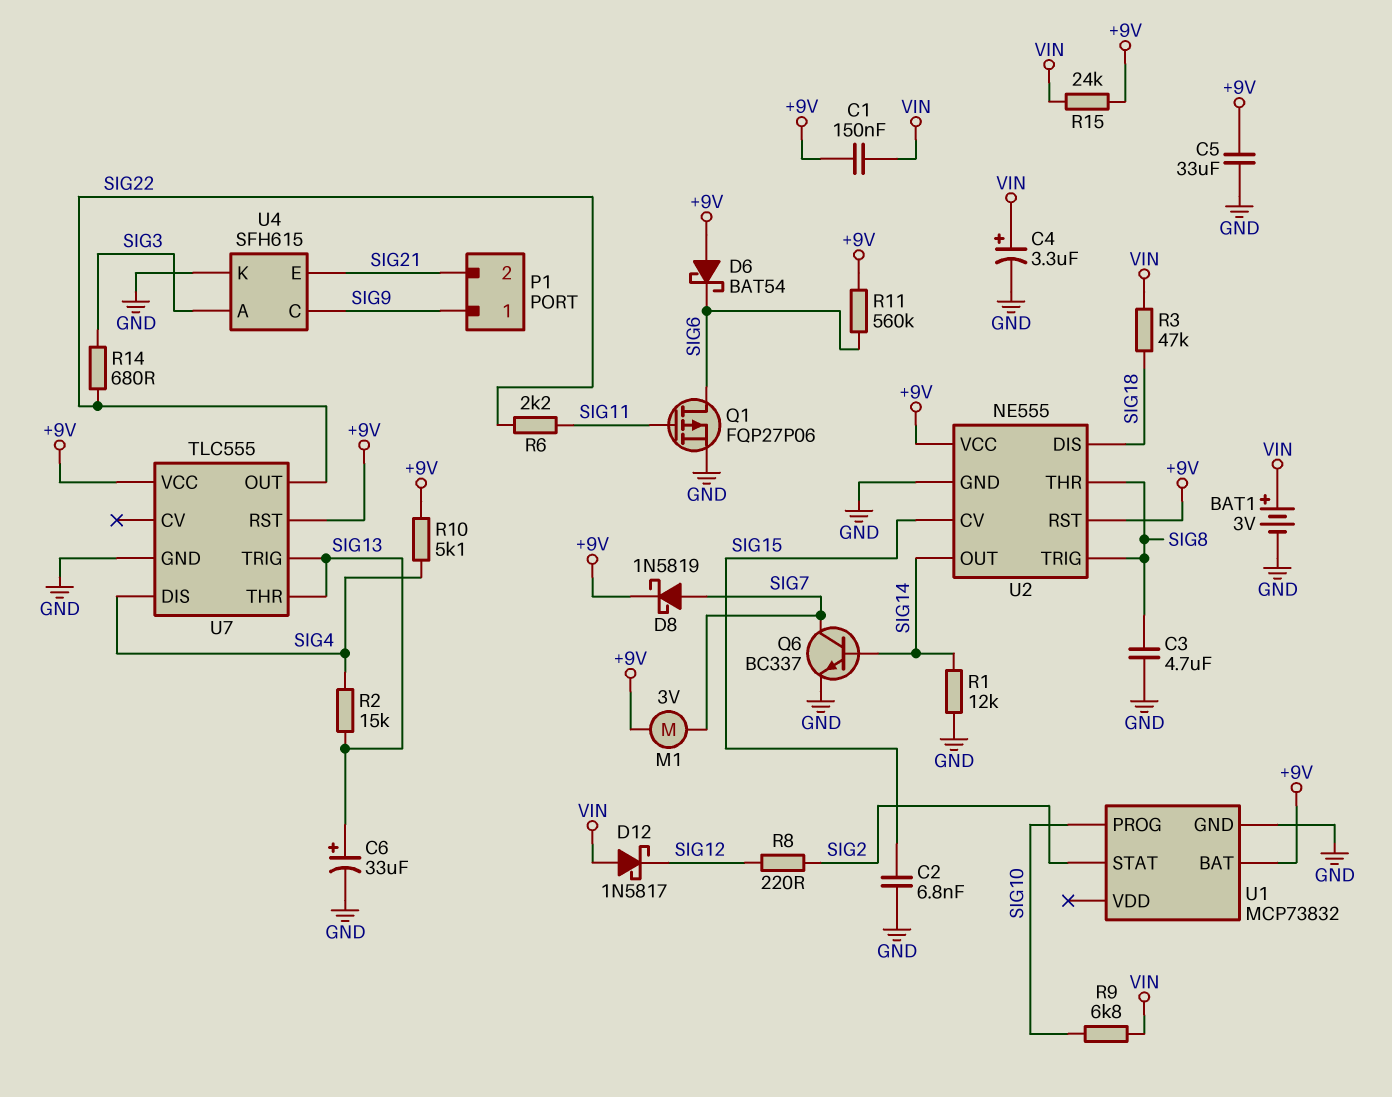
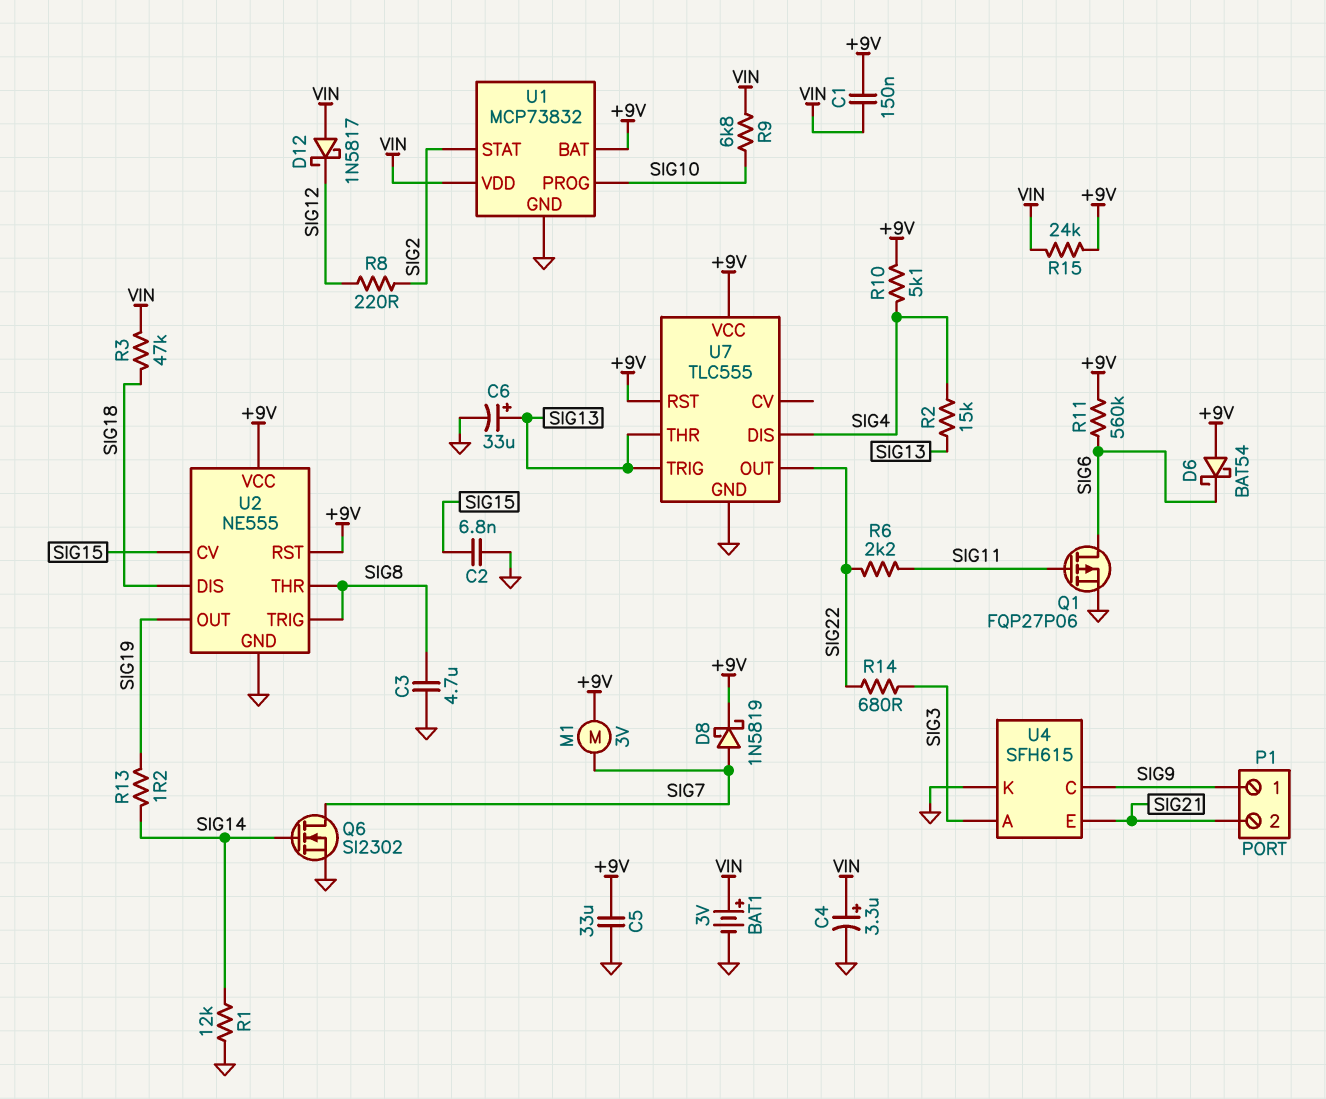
Q6: NPN BC337 (B SIG14, C SIG7, E GND) -> NMOS SI2302 (G SIG14, D SIG7, S GND)
R13: none -> 1.2 (SIG14, SIG19)
U1 pin VDD: none -> VIN
U2 pin OUT: SIG14 -> SIG19

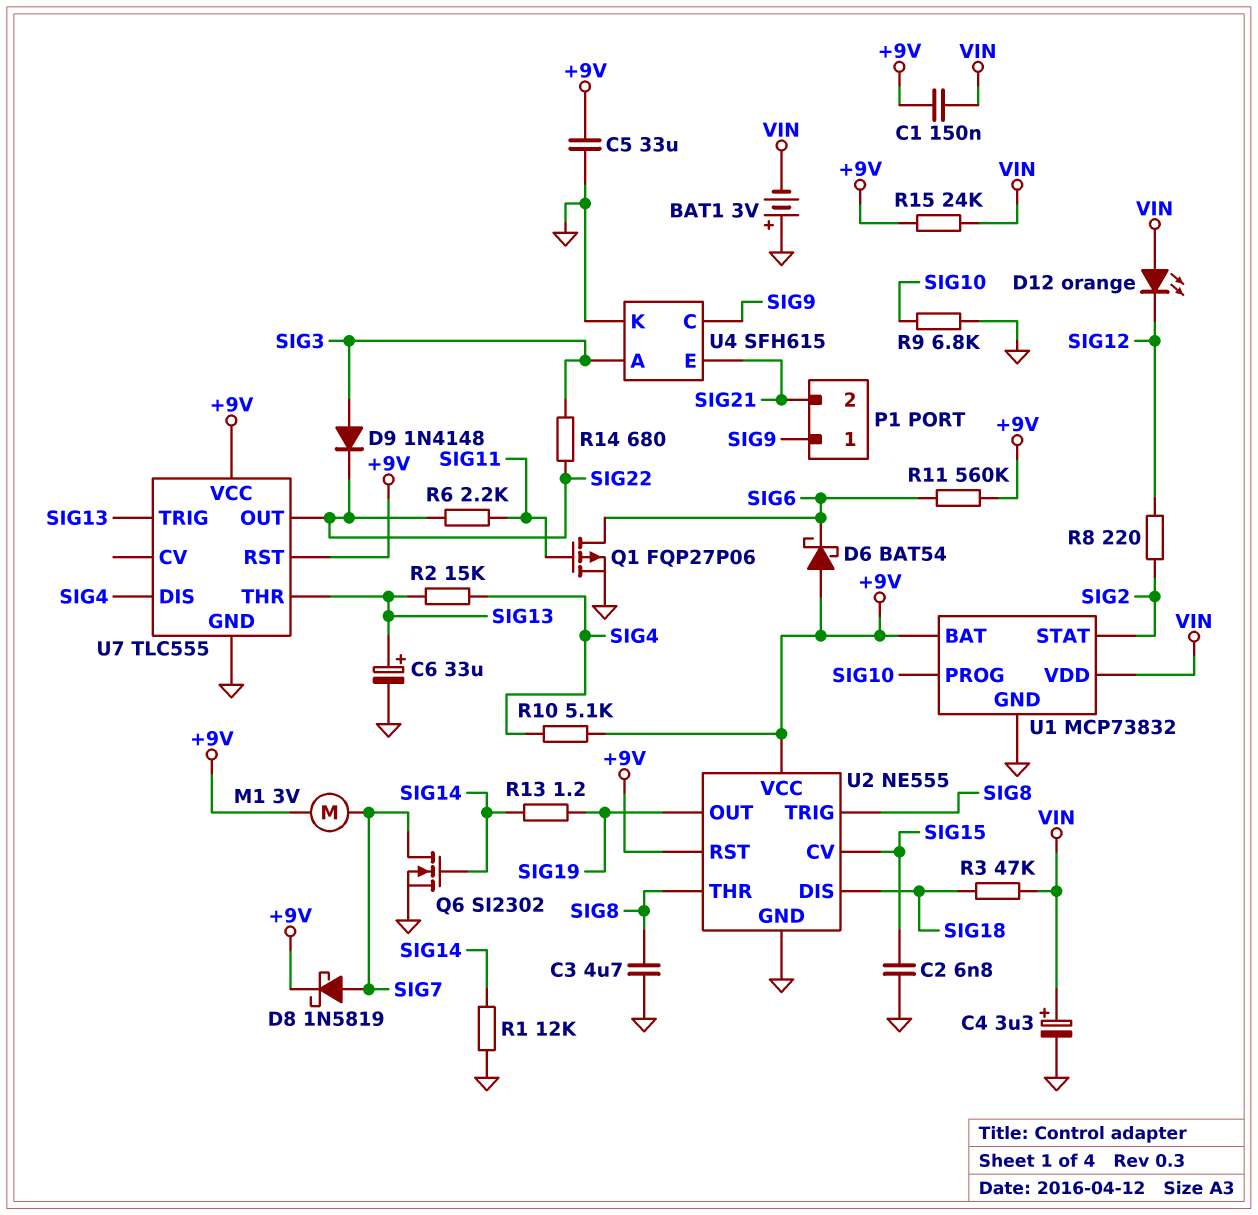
BAT1: 3V (plus VIN, minus GND) -> 3V (plus GND, minus VIN)
D9: none -> diode 1N4148 (A SIG3, K SIG22)
D12: schottky 1N5817 (A VIN, K SIG12) -> LED orange (A VIN, K SIG12)
R9: 6.8k (SIG10, VIN) -> 6.8k (GND, SIG10)

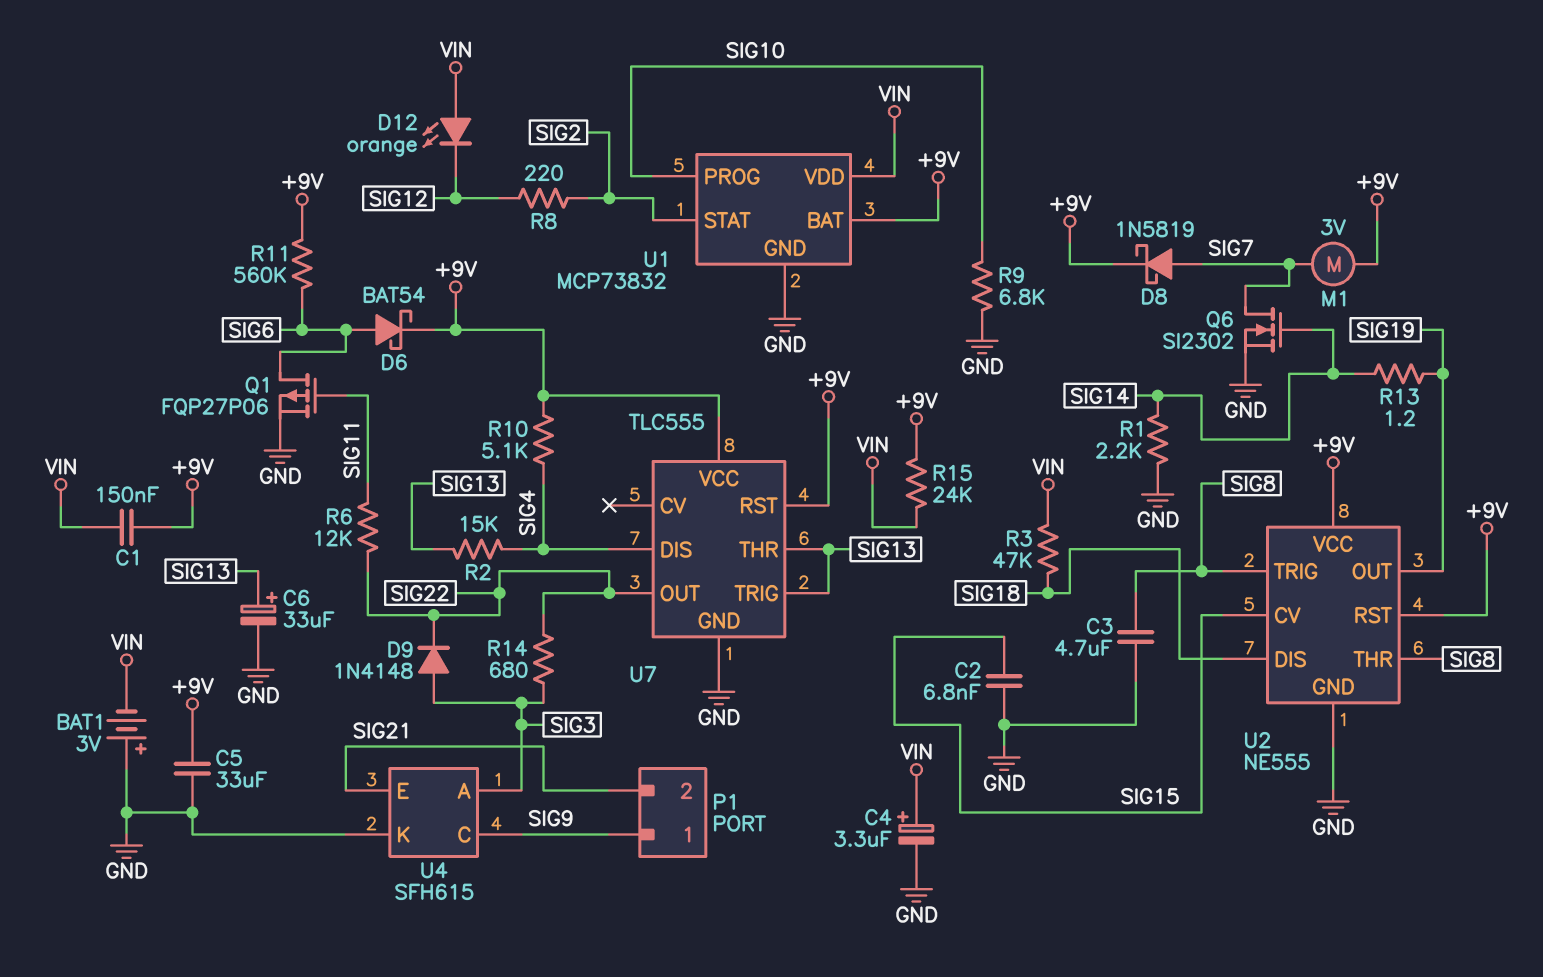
D6: schottky BAT54 (A +9V, K SIG6) -> schottky BAT54 (A SIG6, K +9V)
R1: 12k (GND, SIG14) -> 2.2k (GND, SIG14)
R6: 2.2k (SIG11, SIG22) -> 12k (SIG11, SIG22)

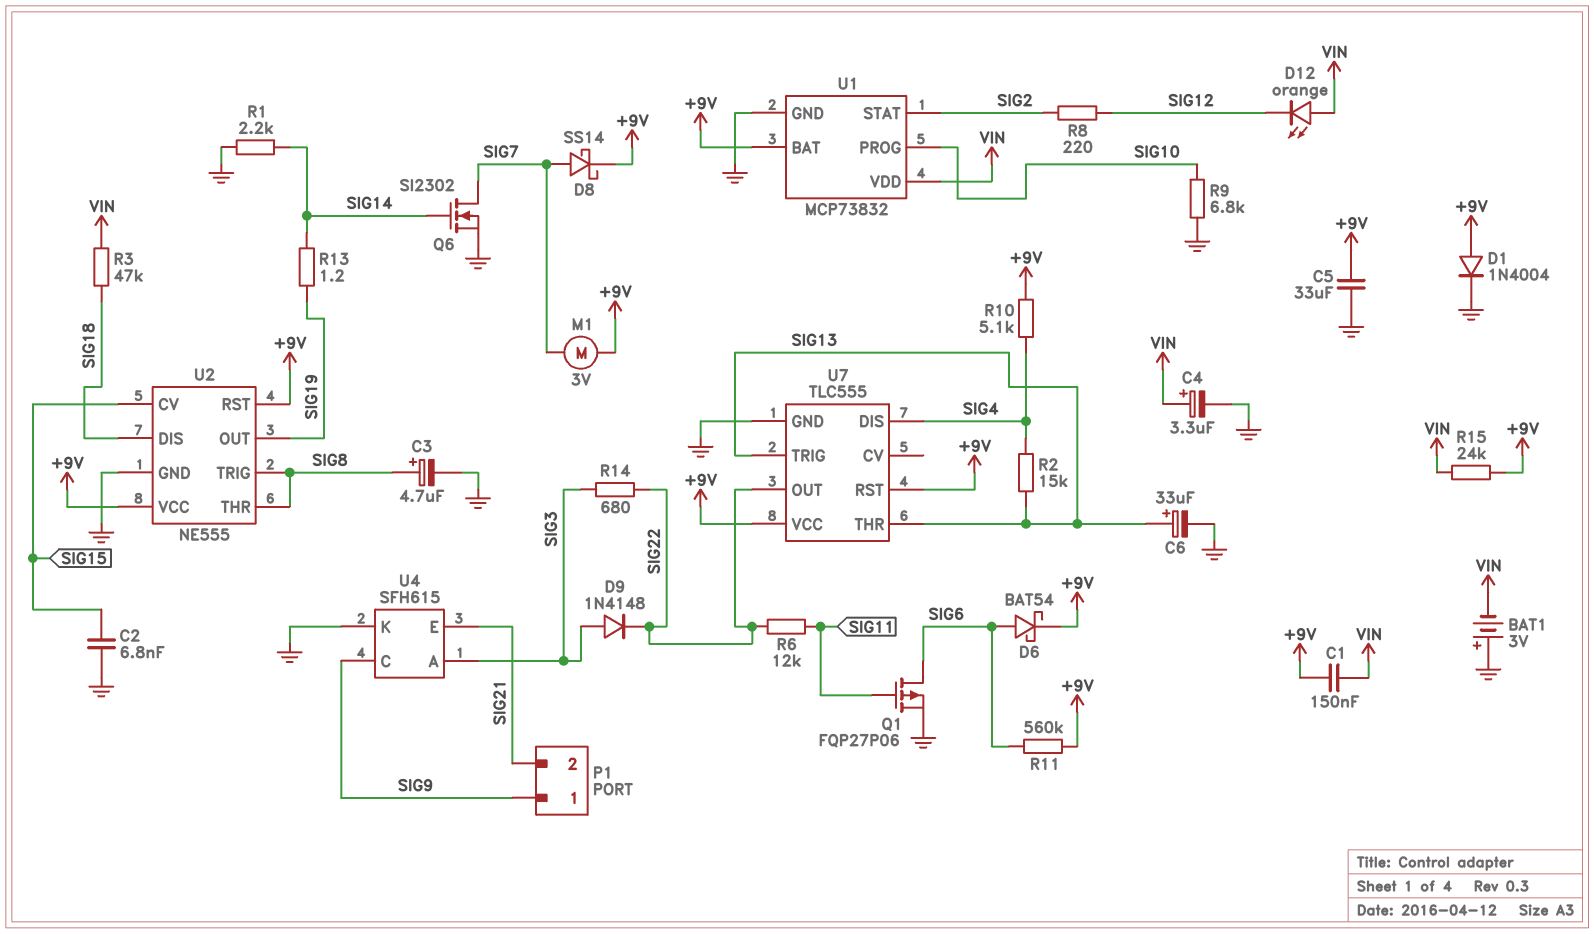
C3: 4.7uF (GND, SIG8) -> 4.7uF (plus SIG8, minus GND)
D1: none -> diode 1N4004 (A +9V, K GND)
D8: schottky 1N5819 (A SIG7, K +9V) -> schottky SS14 (A SIG7, K +9V)

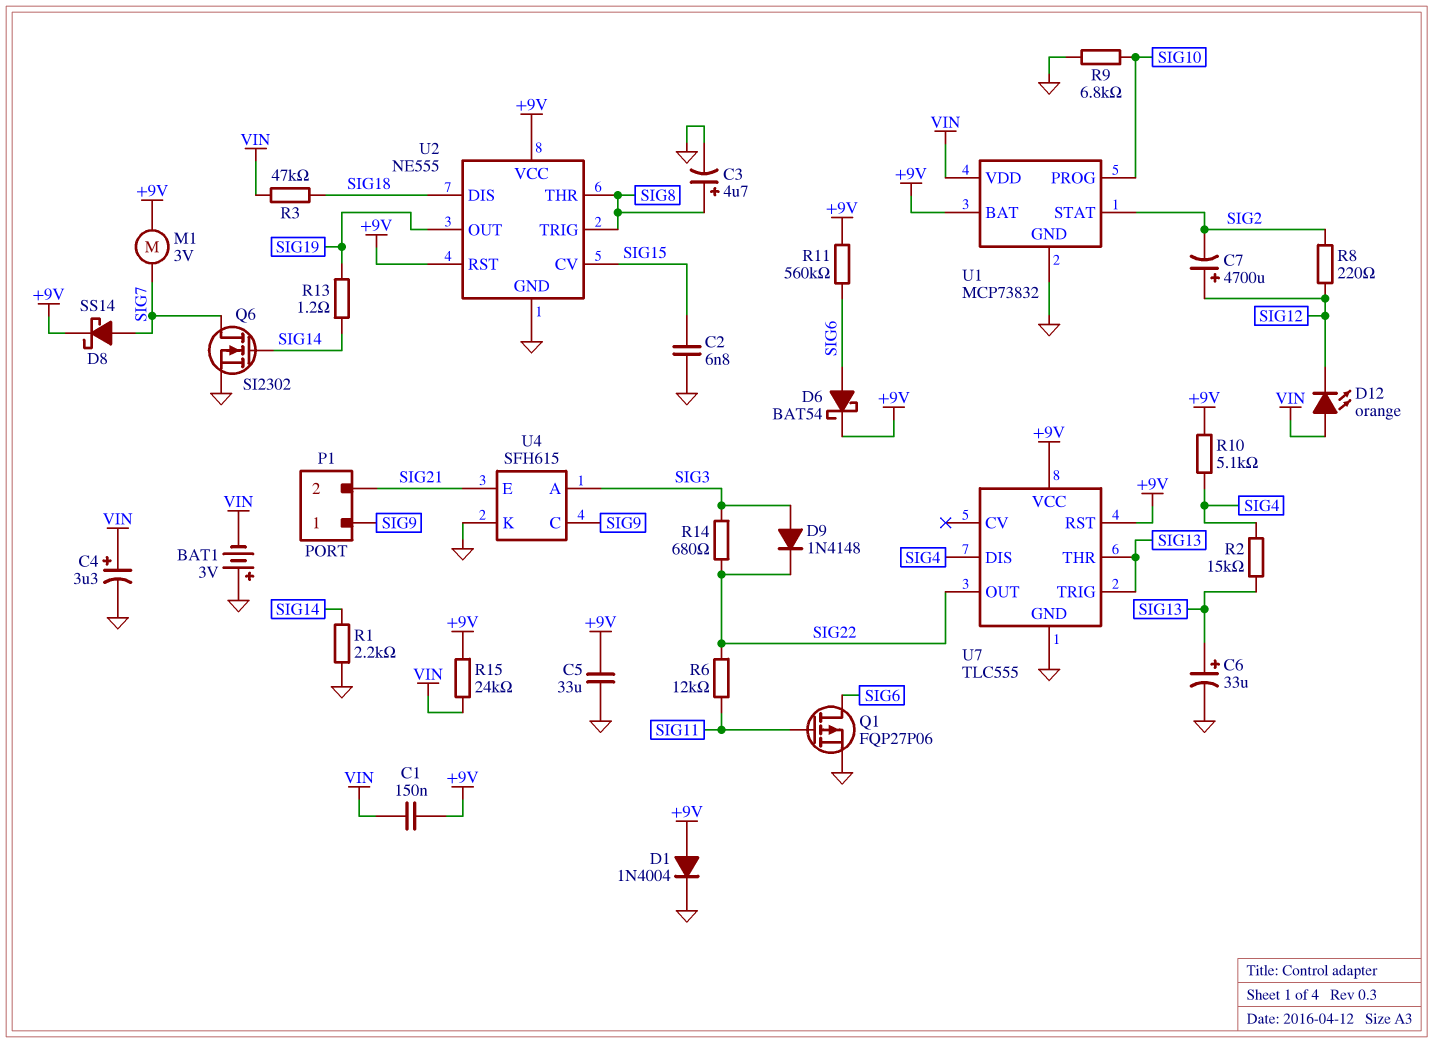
C7: none -> 4700uF (plus SIG12, minus SIG2)

